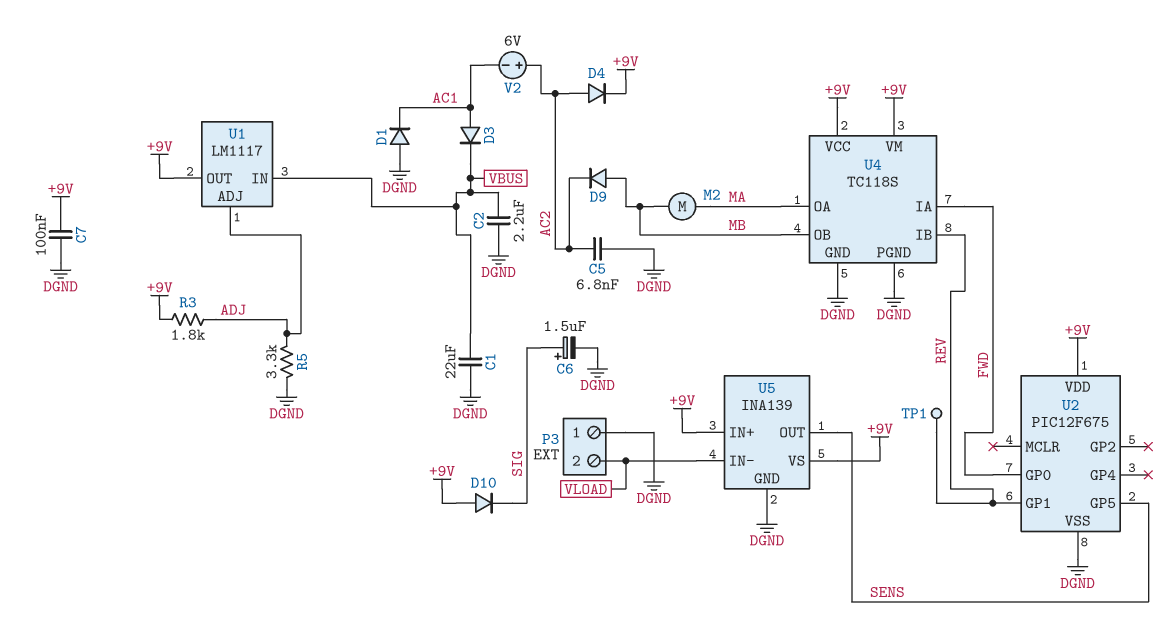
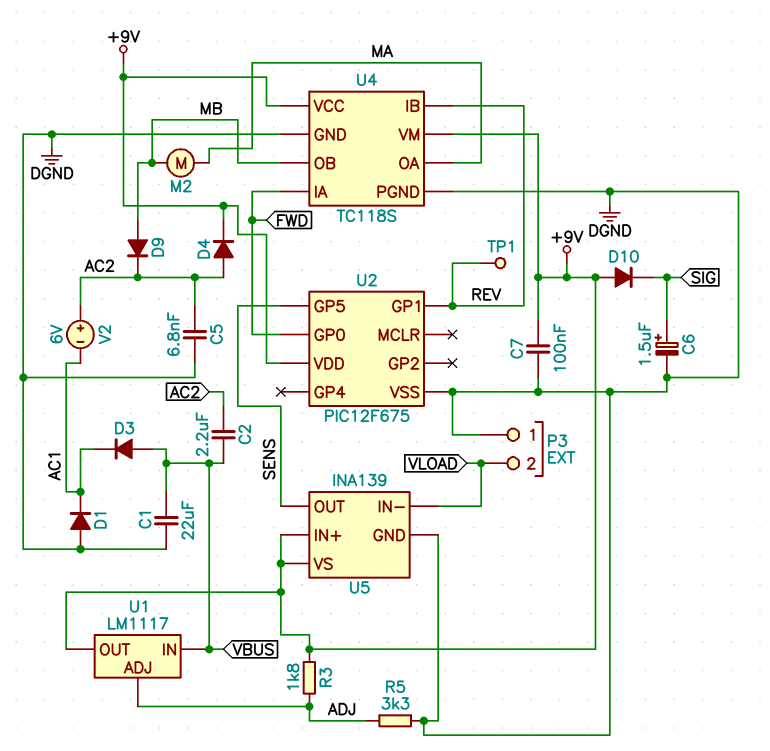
C2: 2.2uF (DGND, VBUS) -> 2.2uF (AC2, VBUS)
D3: diode (A AC1, K VBUS) -> diode (A VBUS, K AC1)

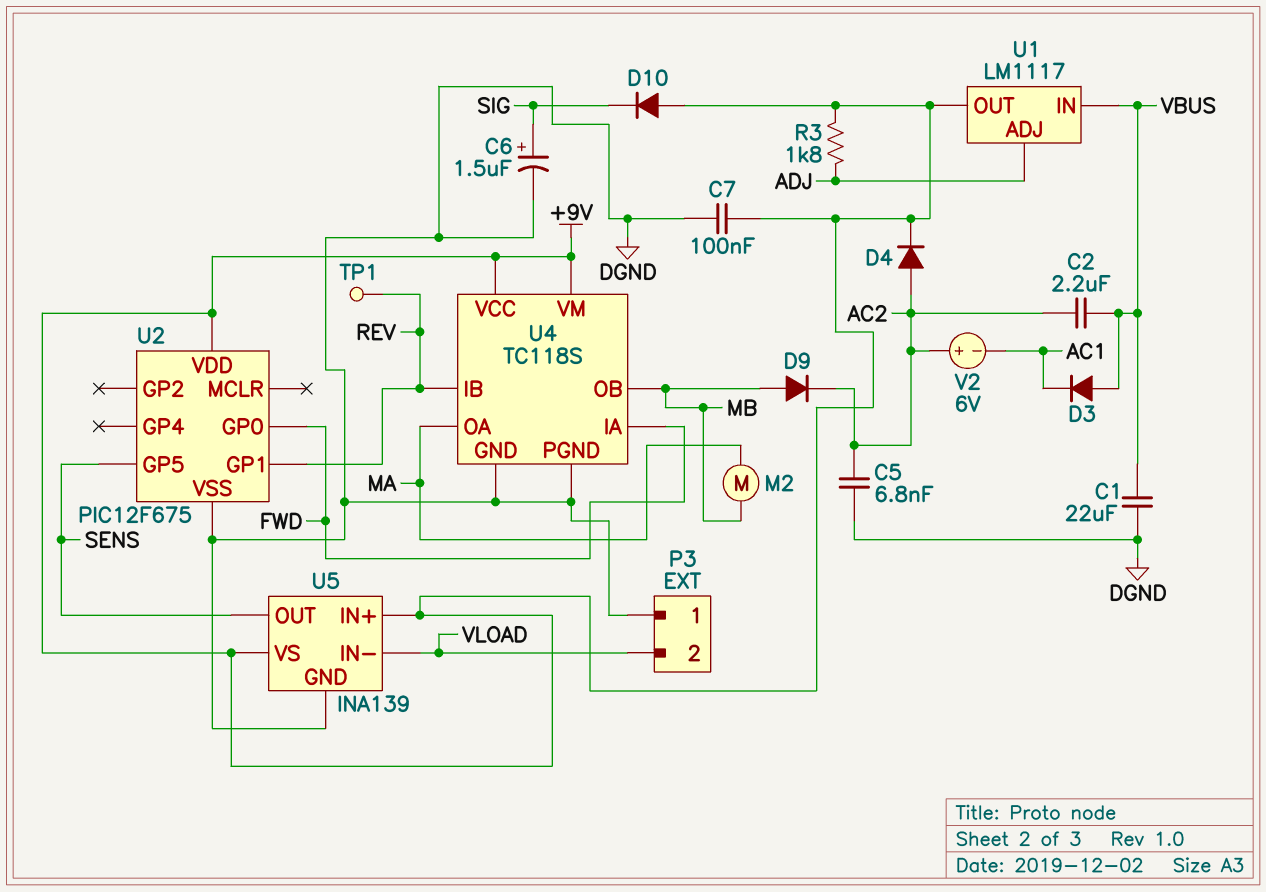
D1: diode (A DGND, K AC1) -> none
R5: 3.3k (ADJ, DGND) -> none

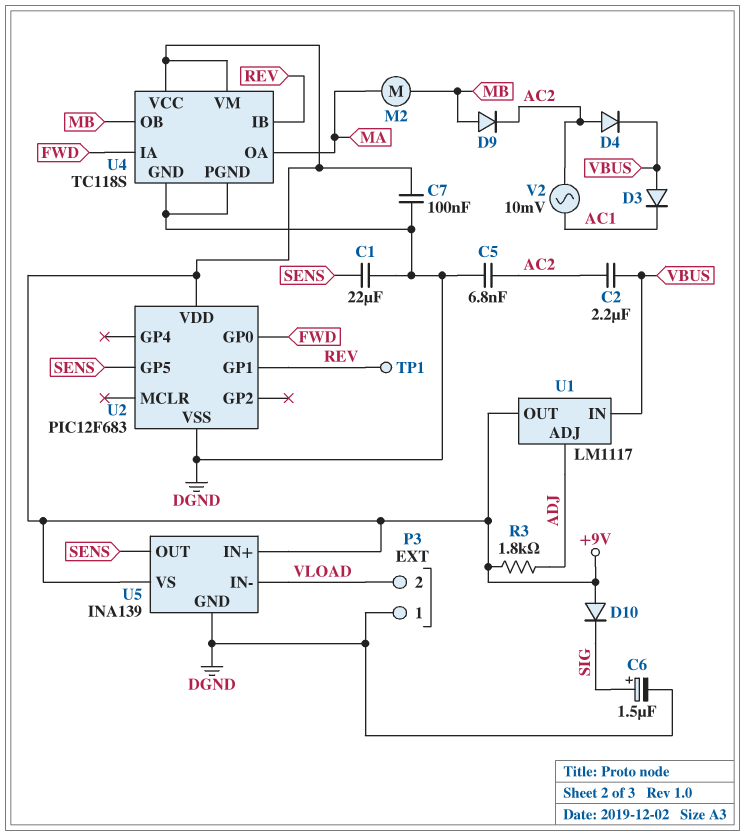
C1: 22uF (DGND, VBUS) -> 22uF (DGND, SENS)
D4: diode (A AC2, K +9V) -> diode (A AC2, K VBUS)
U2: PIC12F675 -> PIC12F683
V2: 6V (plus AC2, minus AC1) -> AC 10mV (AC1, AC2)

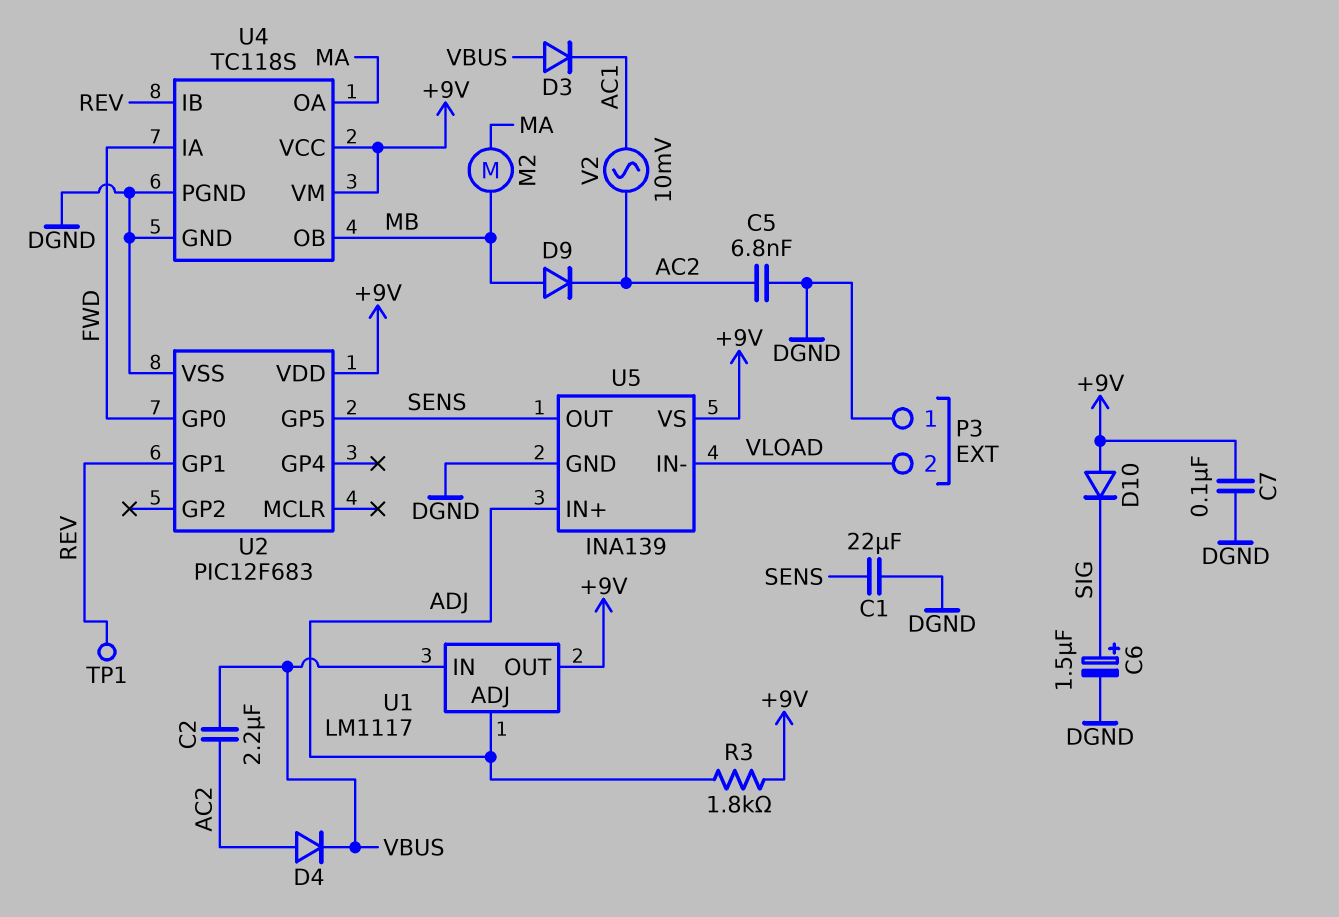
U5 pin IN+: +9V -> ADJ

